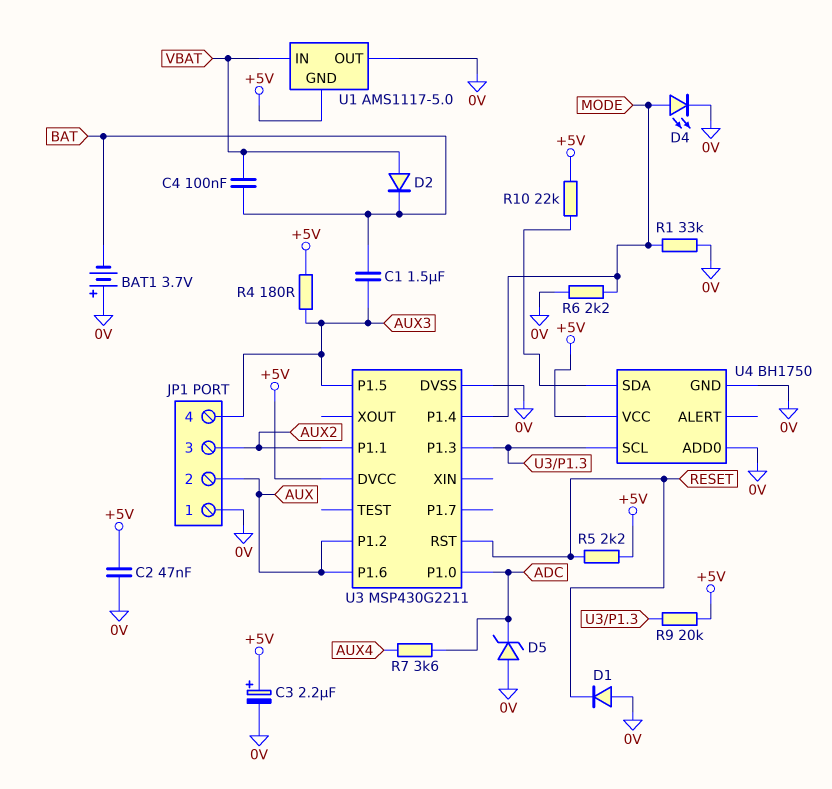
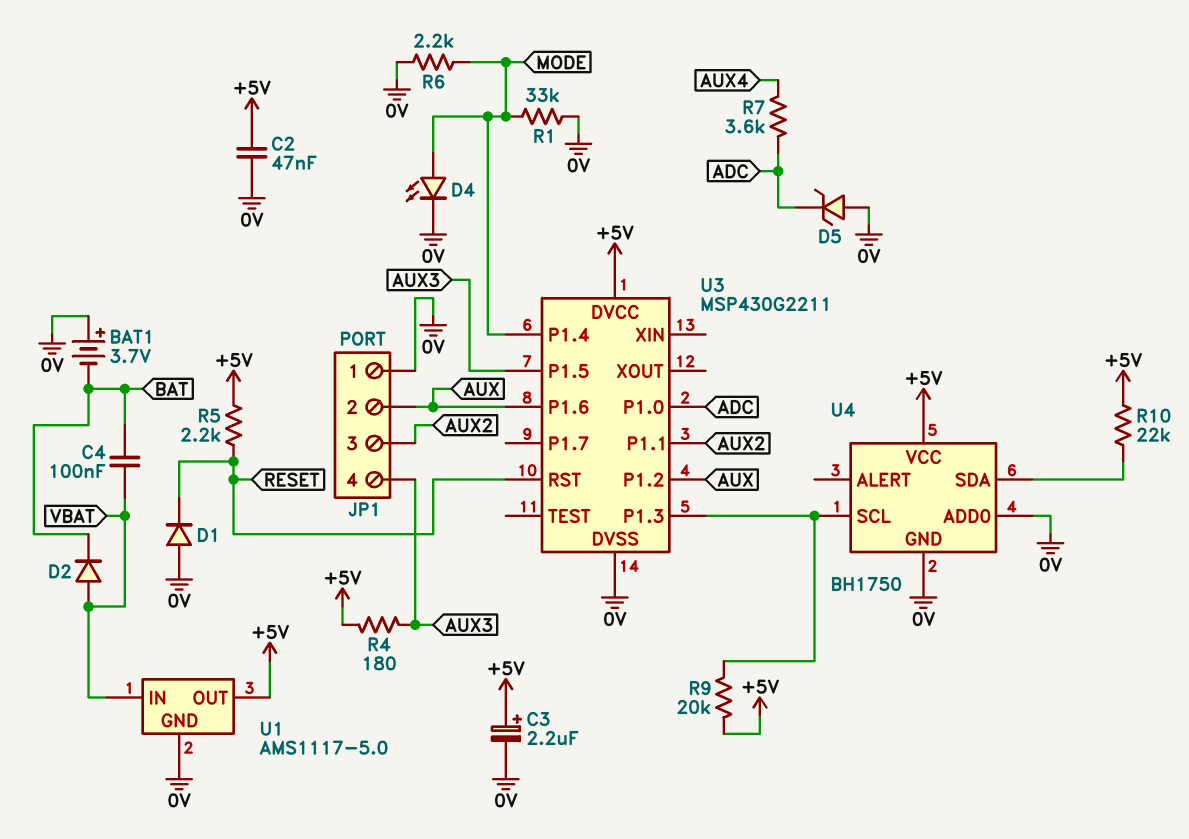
C1: 1.5uF (AUX3, BAT) -> none
U1 pin GND: +5V -> 0V
U1 pin OUT: 0V -> +5V

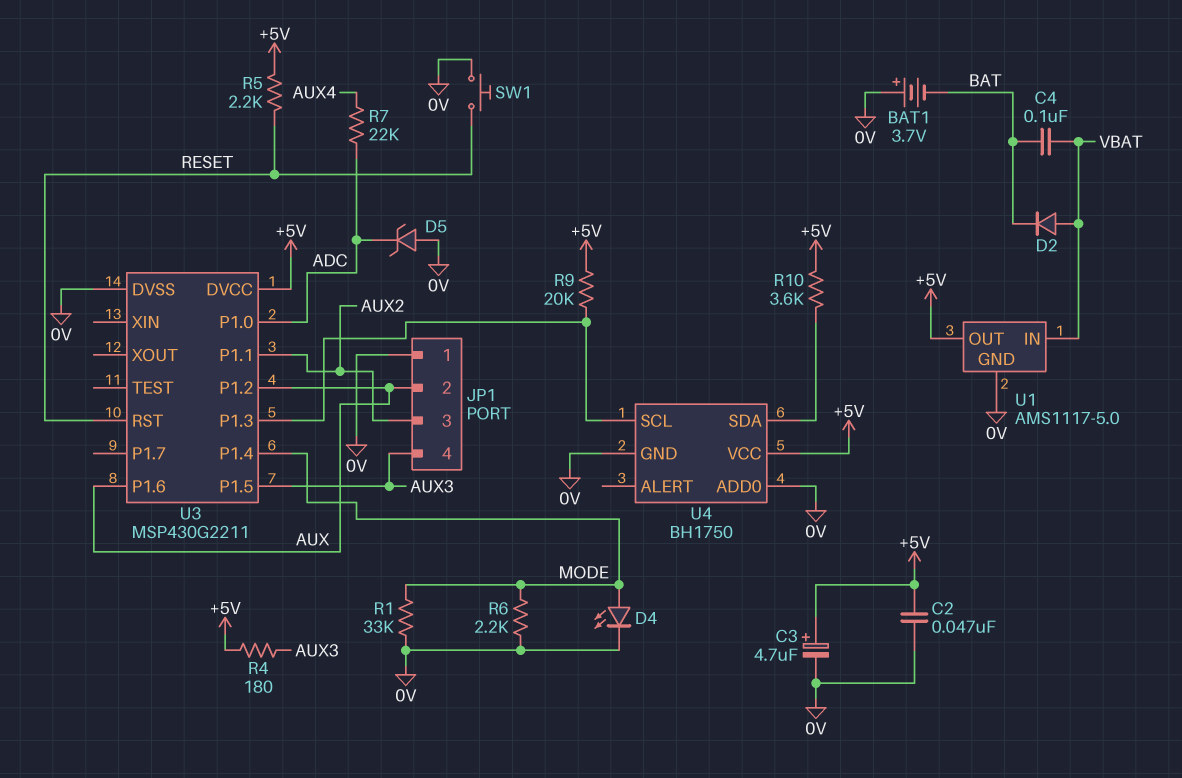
C3: 2.2uF (plus +5V, minus 0V) -> 4.7uF (plus +5V, minus 0V)
D1: diode (A 0V, K RESET) -> none
R7: 3.6k (ADC, AUX4) -> 22k (ADC, AUX4)
R10: 22k (+5V, U4/SDA) -> 3.6k (+5V, U4/SDA)
SW1: none -> button (0V, RESET)

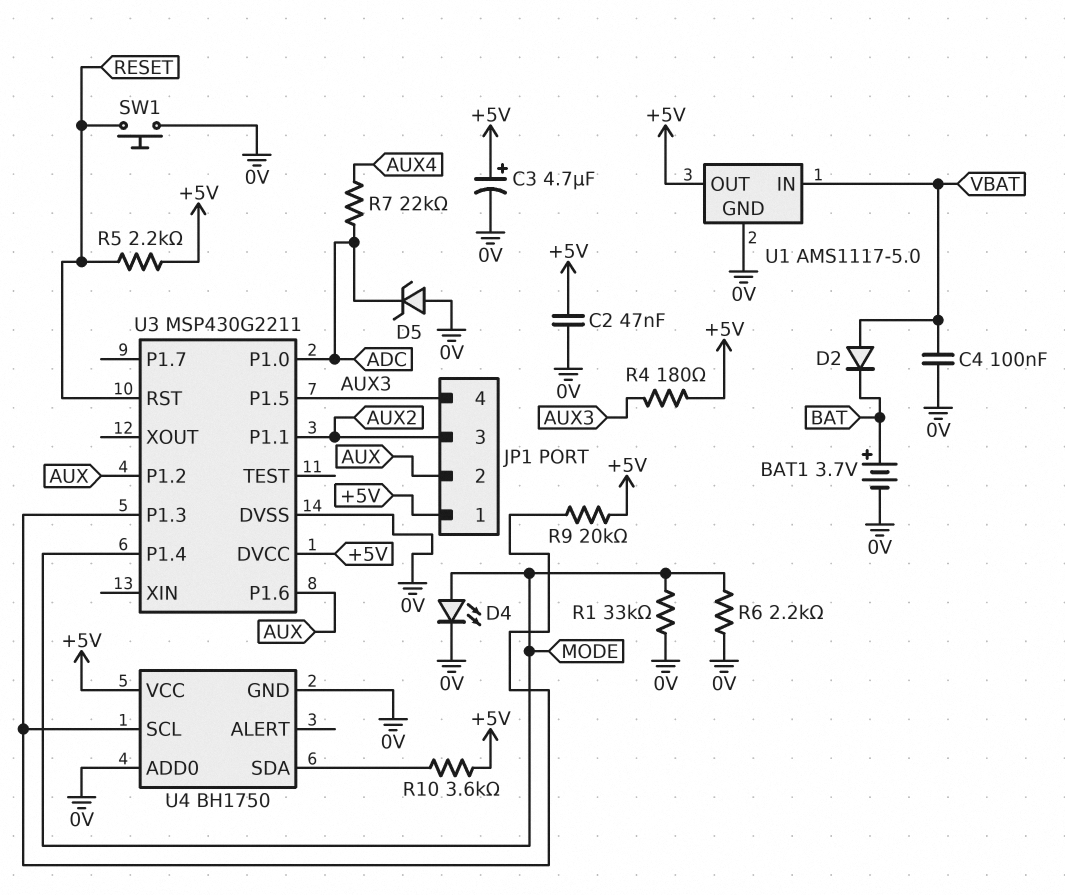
BAT1: 3.7V (plus 0V, minus BAT) -> 3.7V (plus BAT, minus 0V)
C4: 100nF (BAT, VBAT) -> 100nF (0V, VBAT)
JP1 pin 1: 0V -> +5V

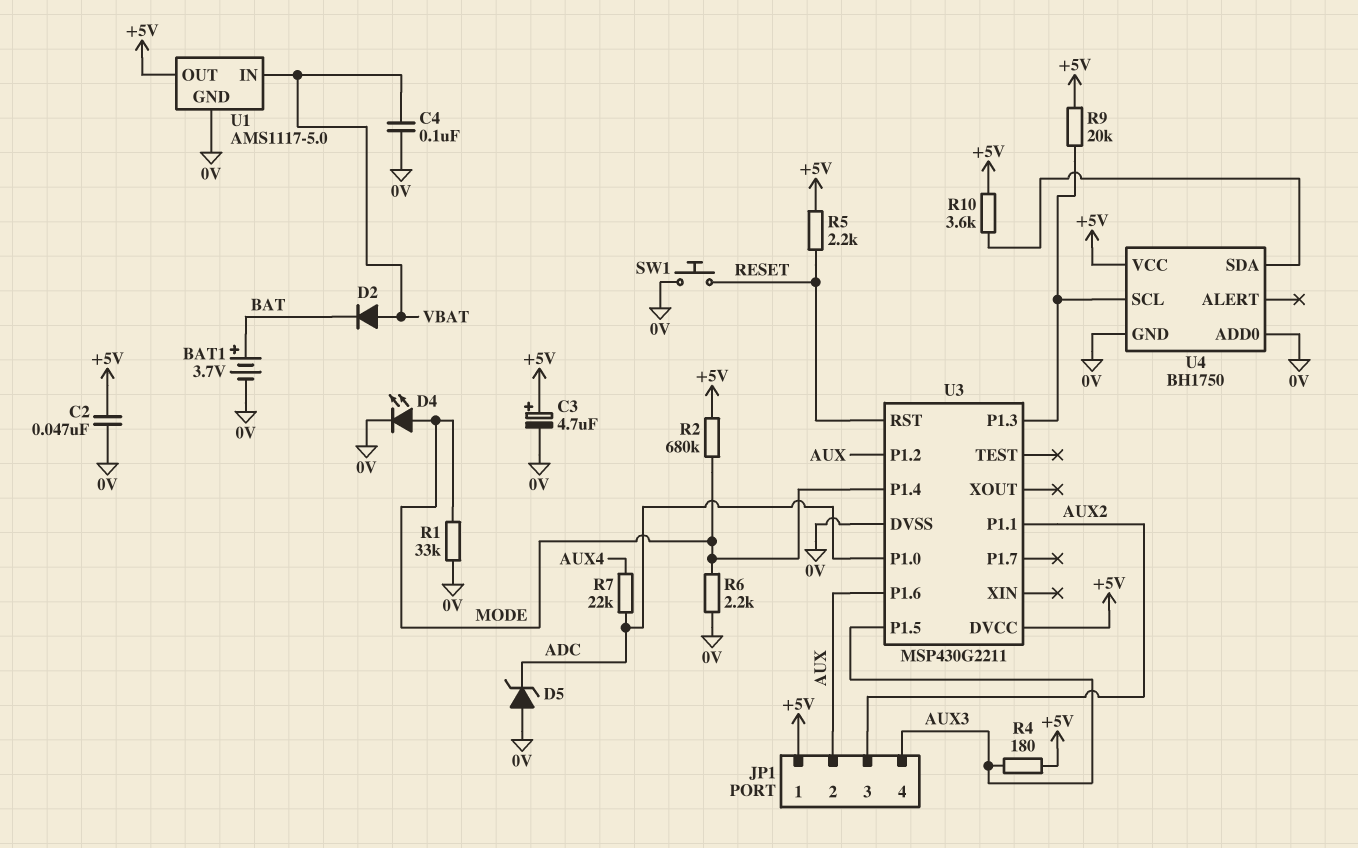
R2: none -> 680k (+5V, MODE)

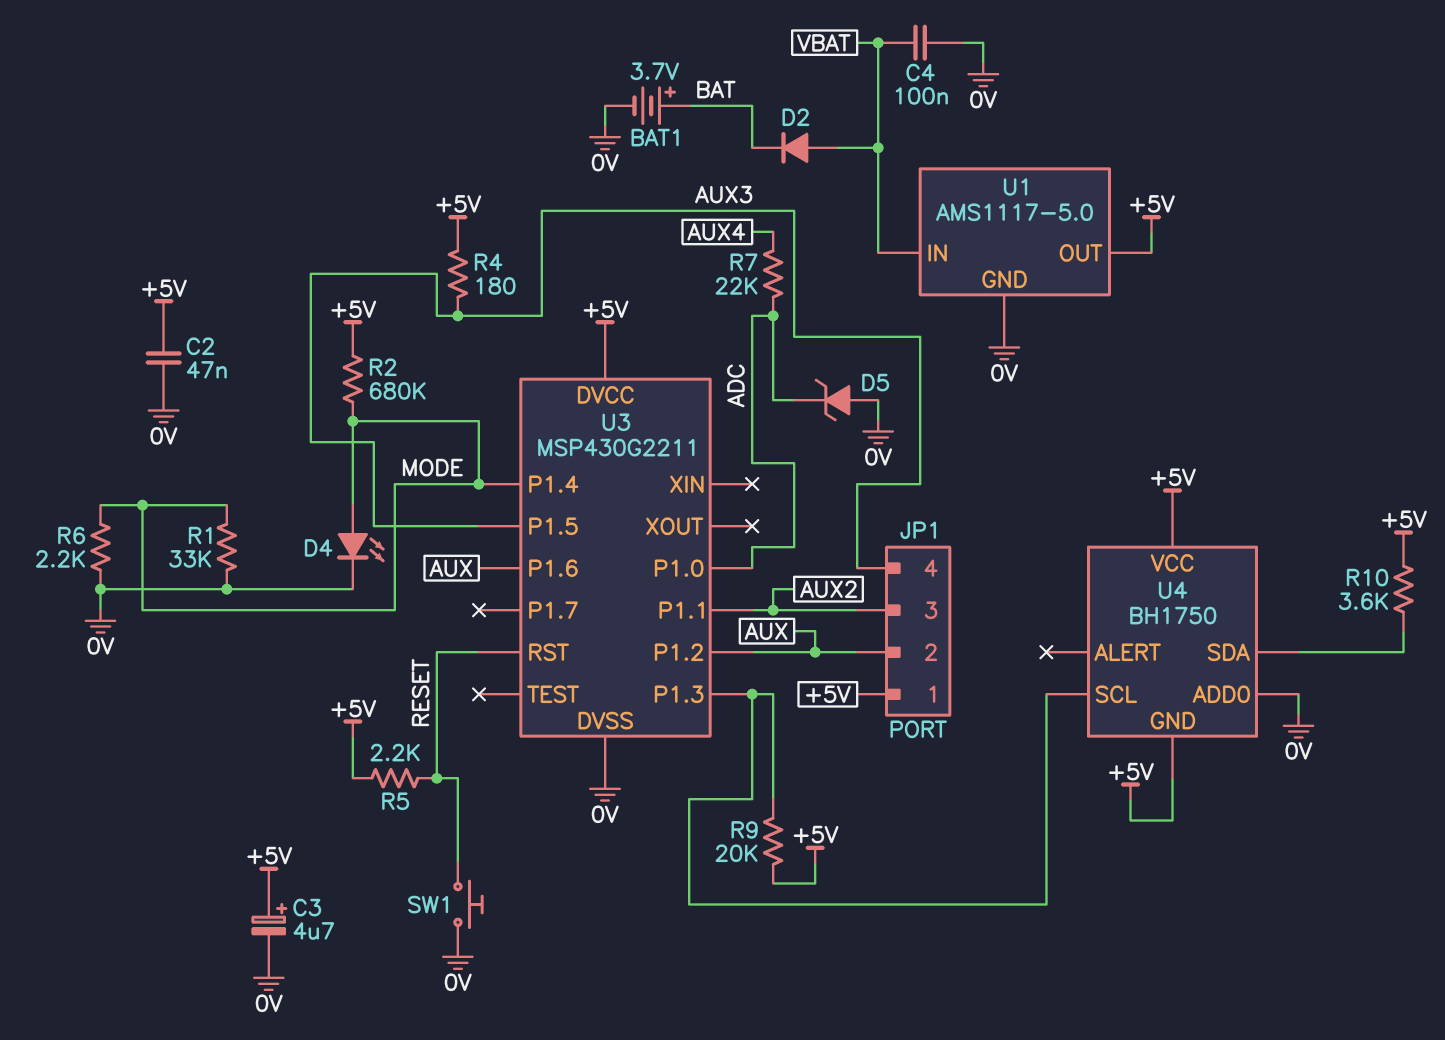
U4 pin GND: 0V -> +5V

